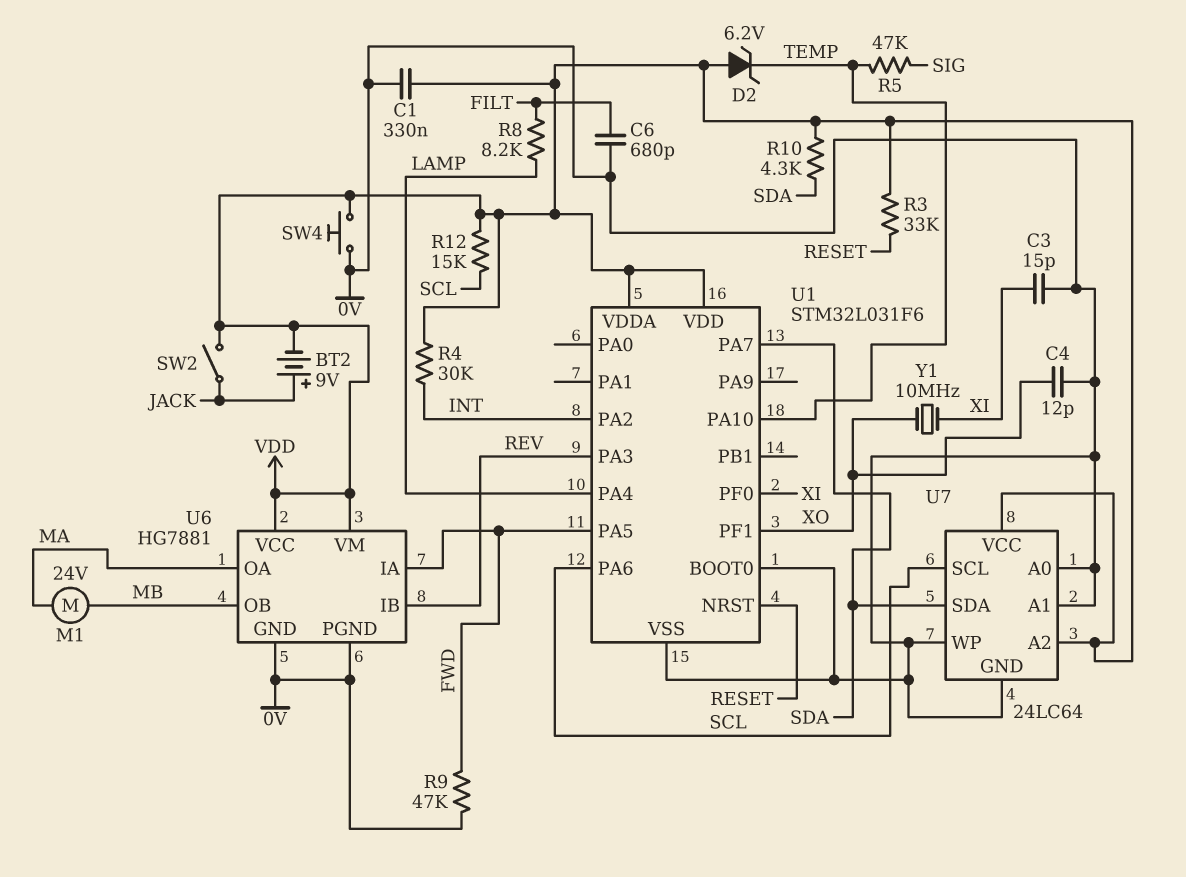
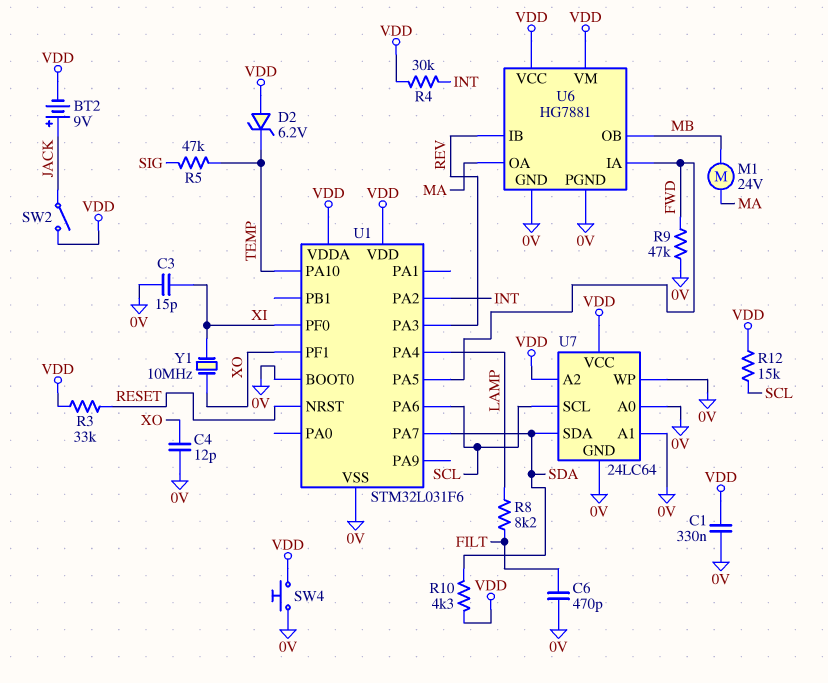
C6: 680pF (0V, FILT) -> 470pF (0V, FILT)

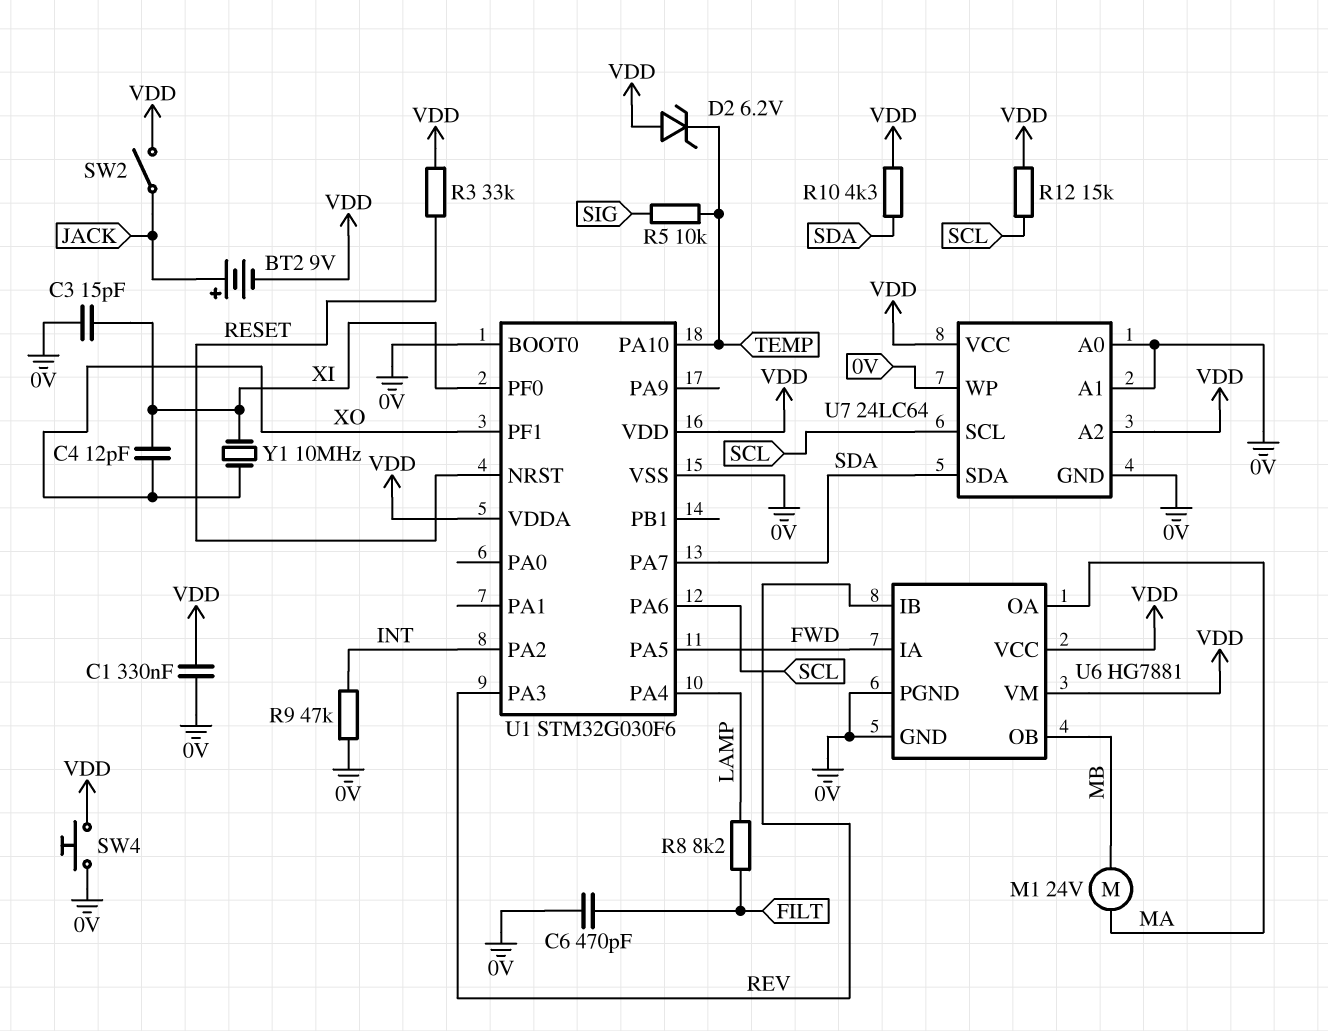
C4: 12pF (0V, XO) -> 12pF (XI, XO)
R4: 30k (INT, VDD) -> none
R5: 47k (SIG, TEMP) -> 10k (SIG, TEMP)
R9: 47k (0V, FWD) -> 47k (0V, INT)
U1: STM32L031F6 -> STM32G030F6

